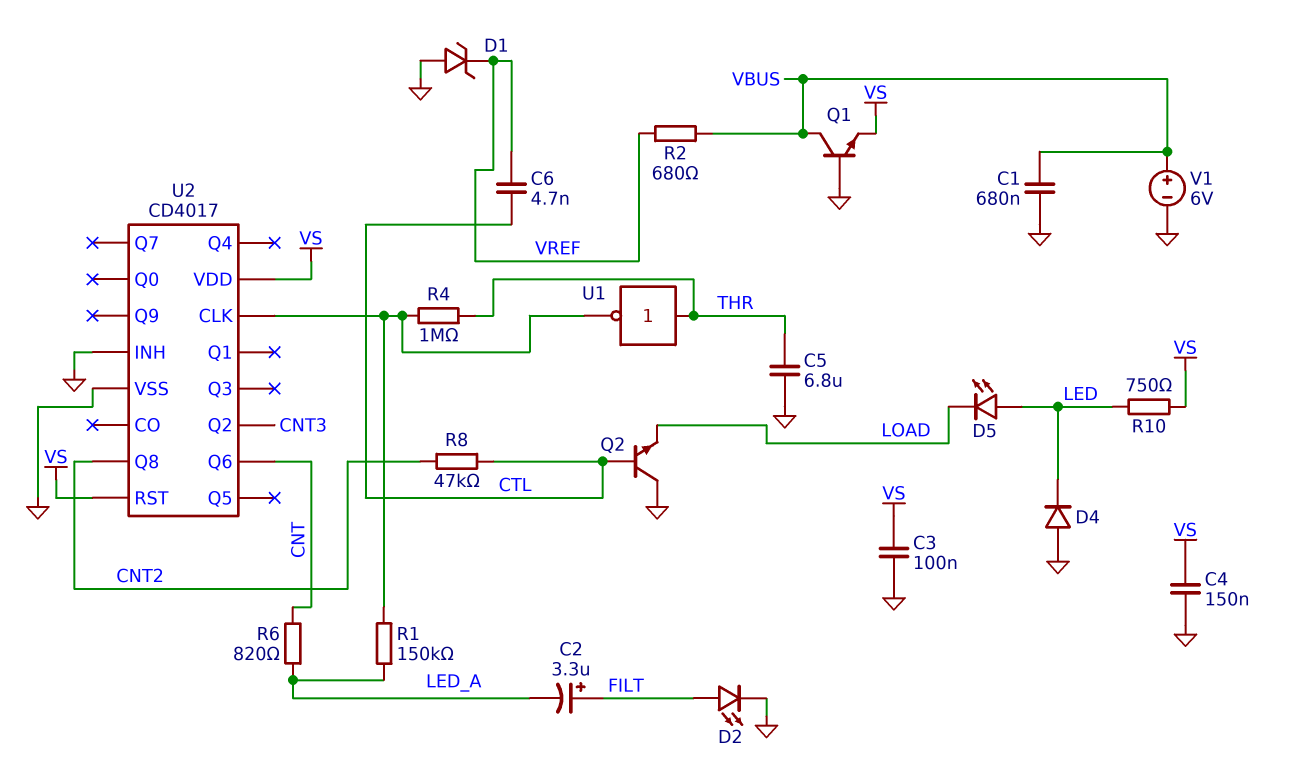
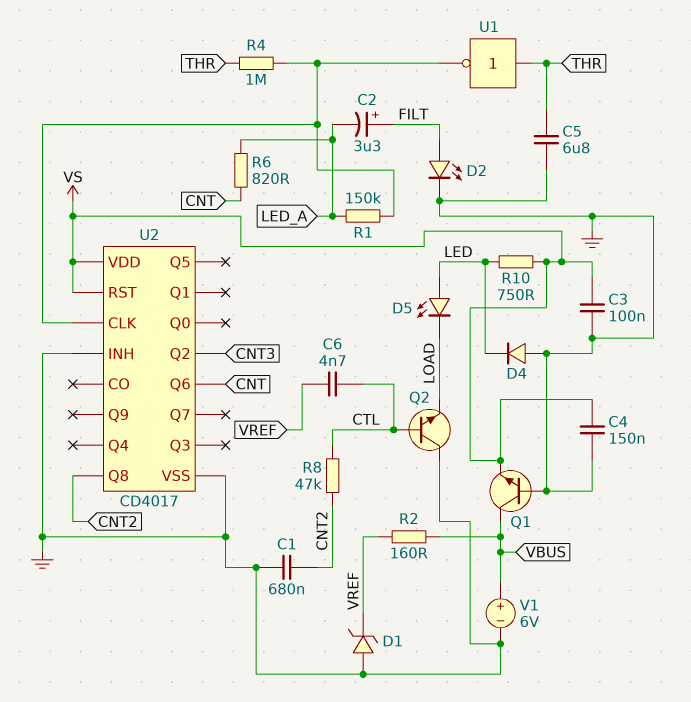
C1: 680nF (GND, VBUS) -> 680nF (CNT2, GND)
R2: 680 (VBUS, VREF) -> 160 (VBUS, VREF)

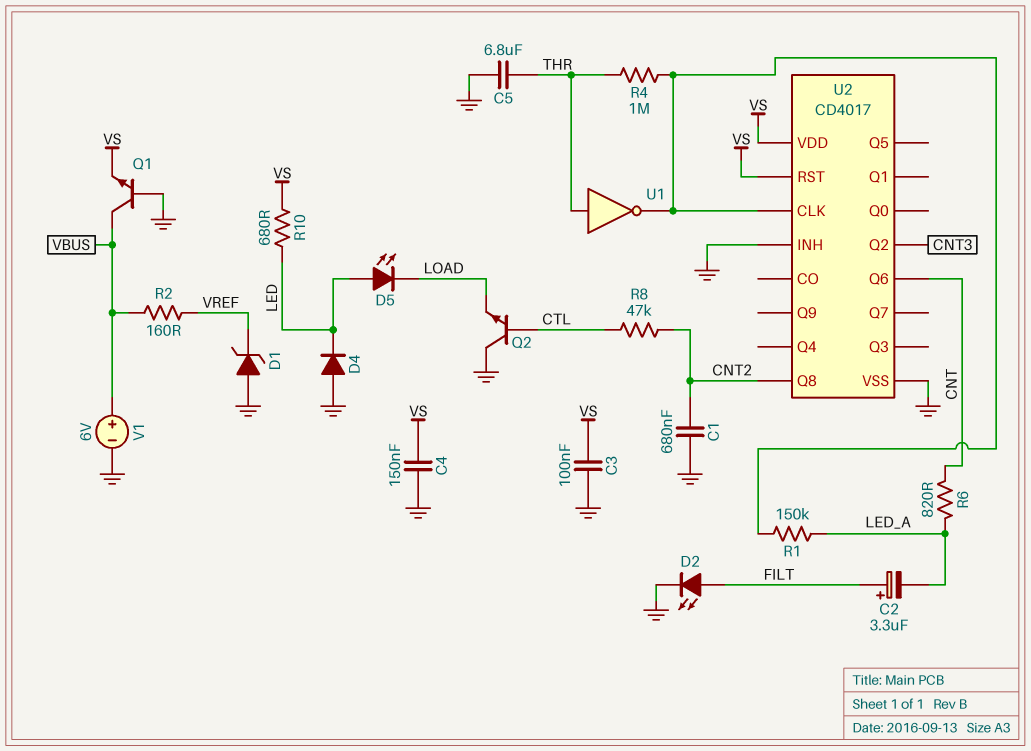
C6: 4.7nF (CTL, VREF) -> none
R10: 750 (LED, VS) -> 680 (LED, VS)

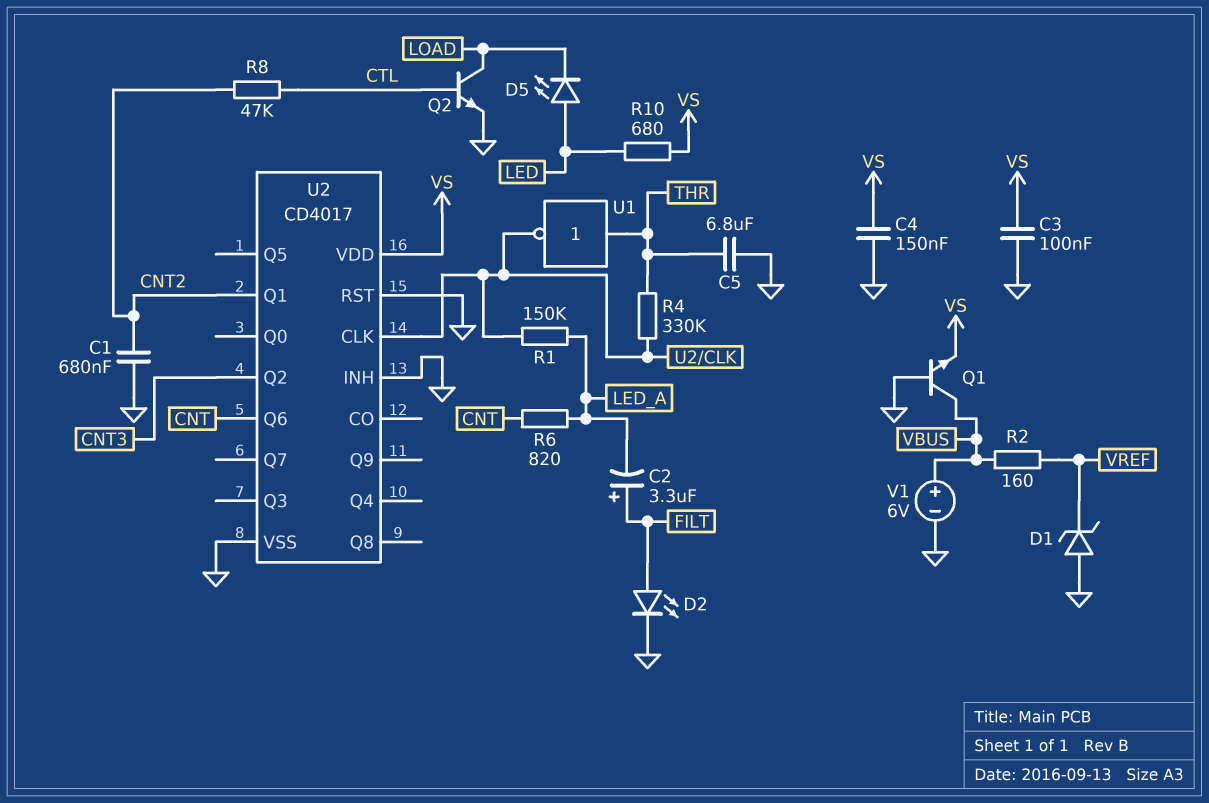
D4: diode (A GND, K LED) -> none
Q2: NPN (B CTL, C GND, E LOAD) -> NPN (B CTL, C LOAD, E GND)
R4: 1M (THR, U2/CLK) -> 330k (THR, U2/CLK)
U2 pin Q1: none -> CNT2
U2 pin Q8: CNT2 -> none
U2 pin RST: VS -> GND

